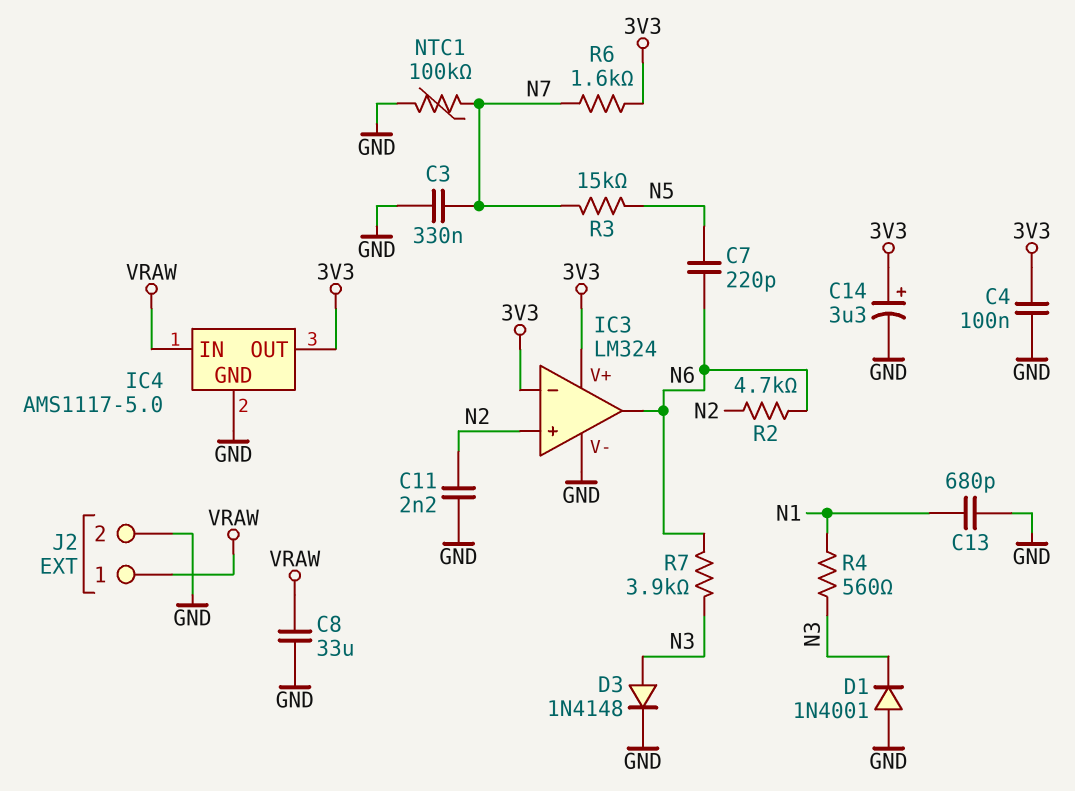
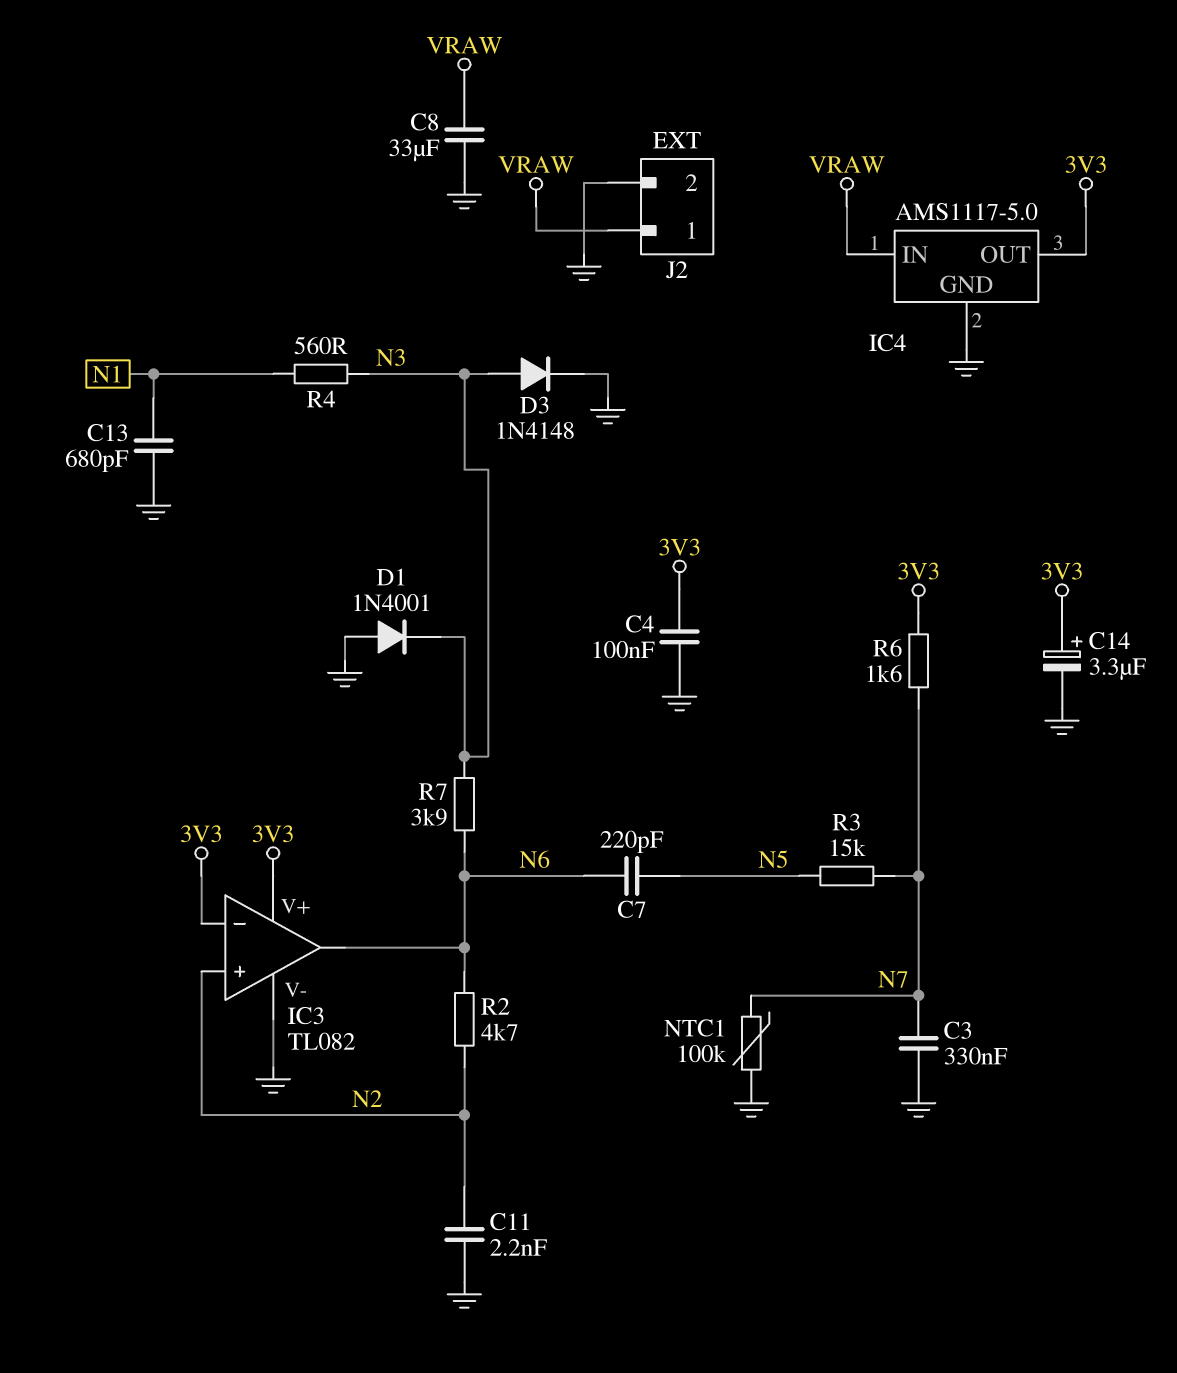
IC3: LM324 -> TL082

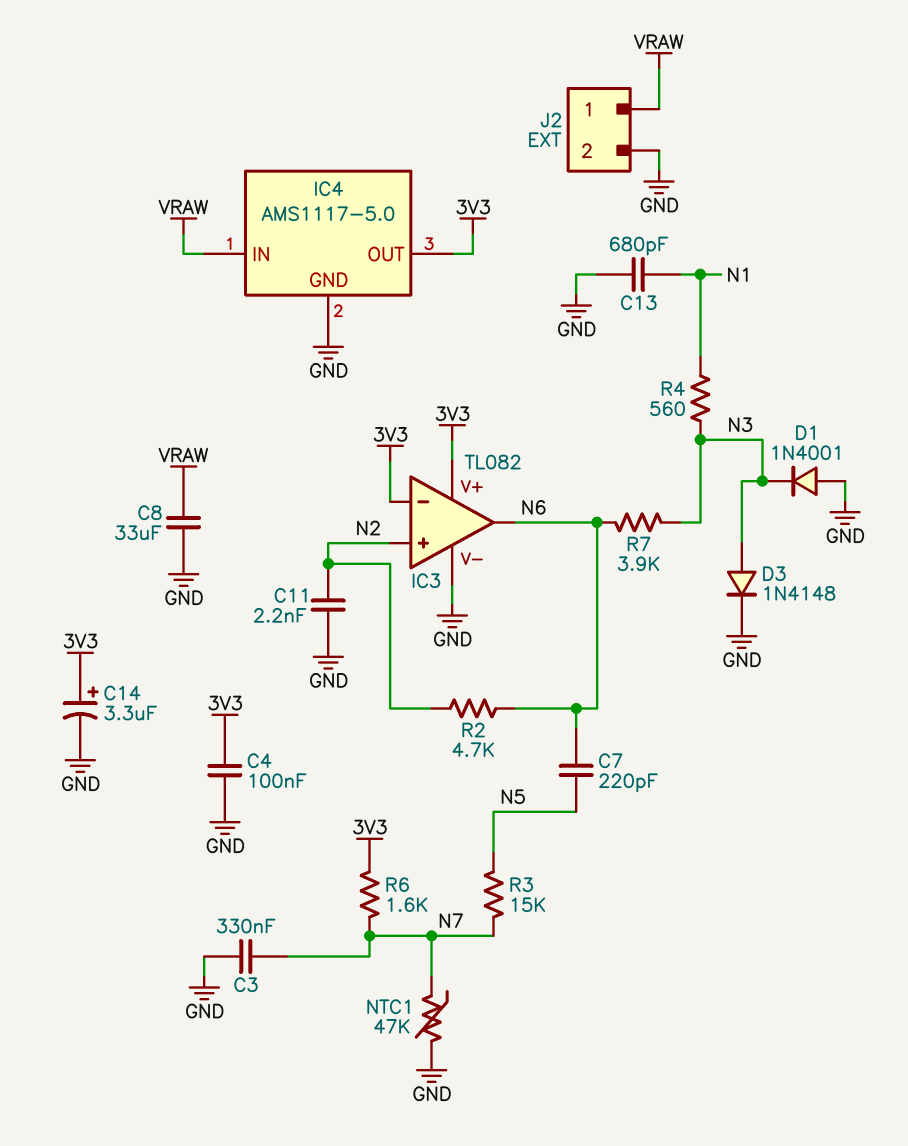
NTC1: 100k (GND, N7) -> 47k (GND, N7)

